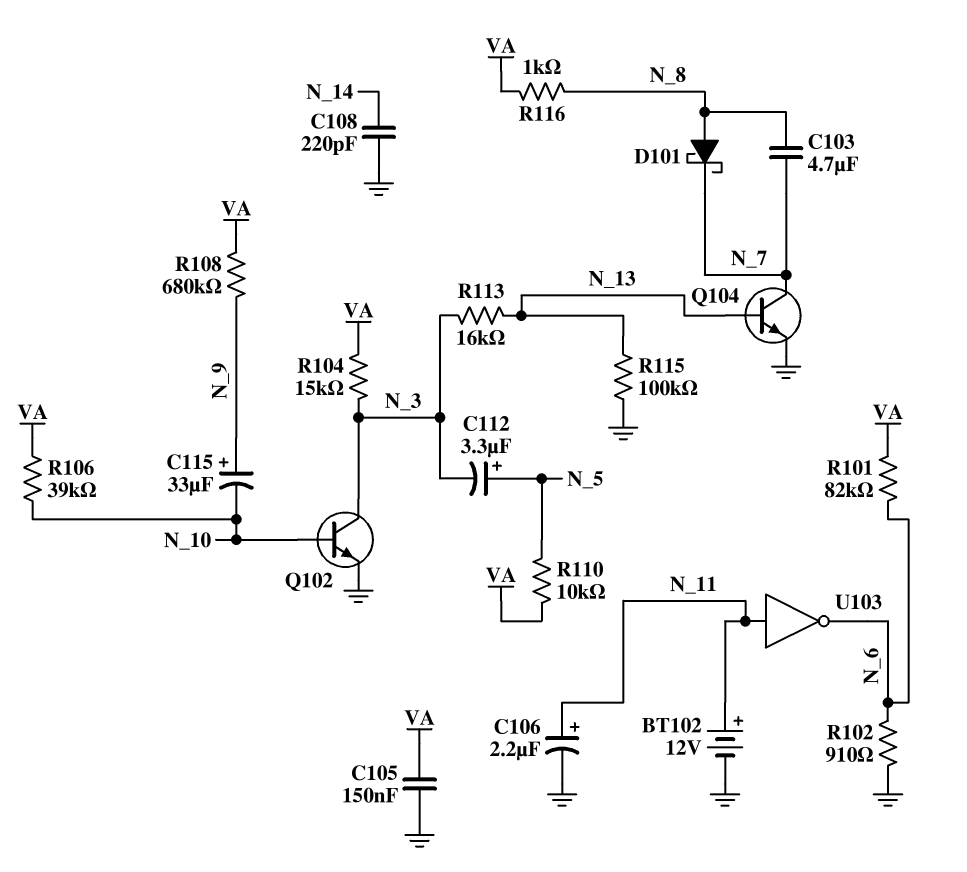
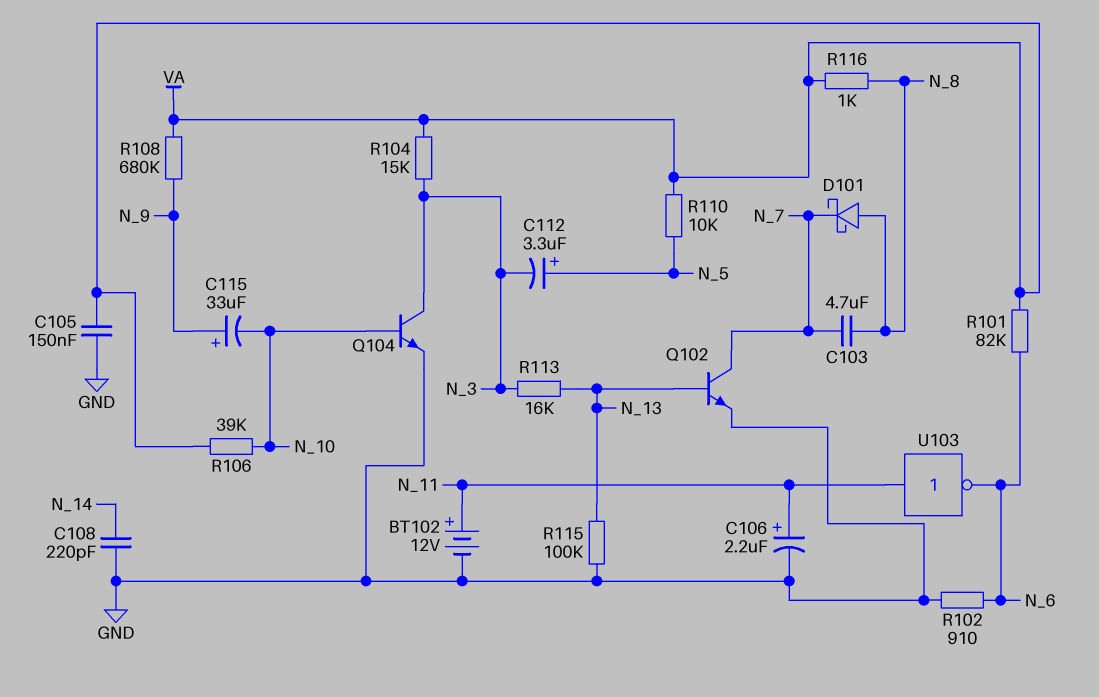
Q102: NPN (B N_10, C N_3, E GND) -> NPN (B N_13, C N_7, E GND)
Q104: NPN (B N_13, C N_7, E GND) -> NPN (B N_10, C N_3, E GND)

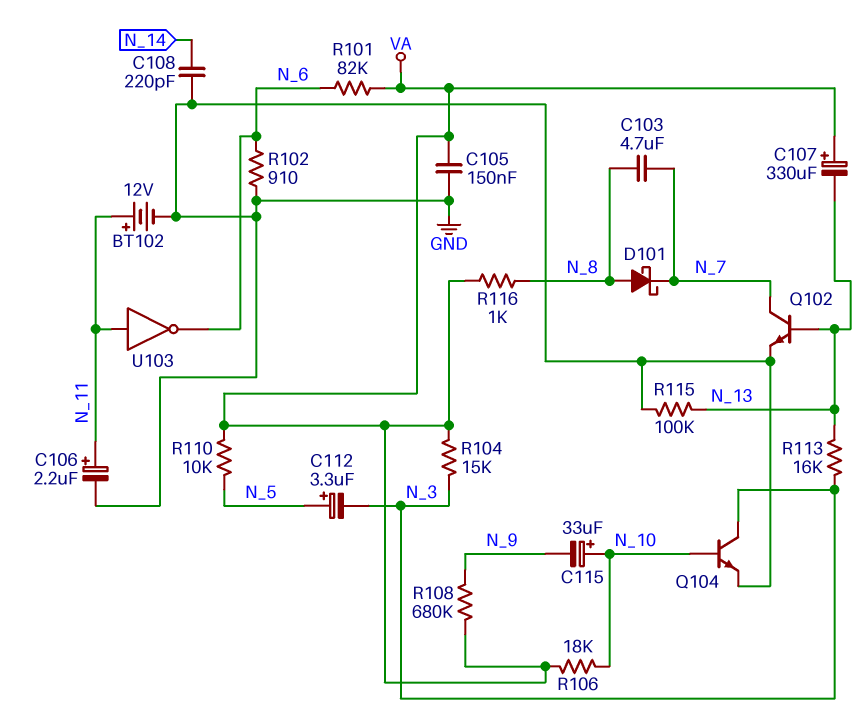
C107: none -> 330uF (plus VA, minus N_13)
C115: 33uF (plus N_9, minus N_10) -> 33uF (plus N_10, minus N_9)
R106: 39k (N_10, VA) -> 18k (N_10, VA)

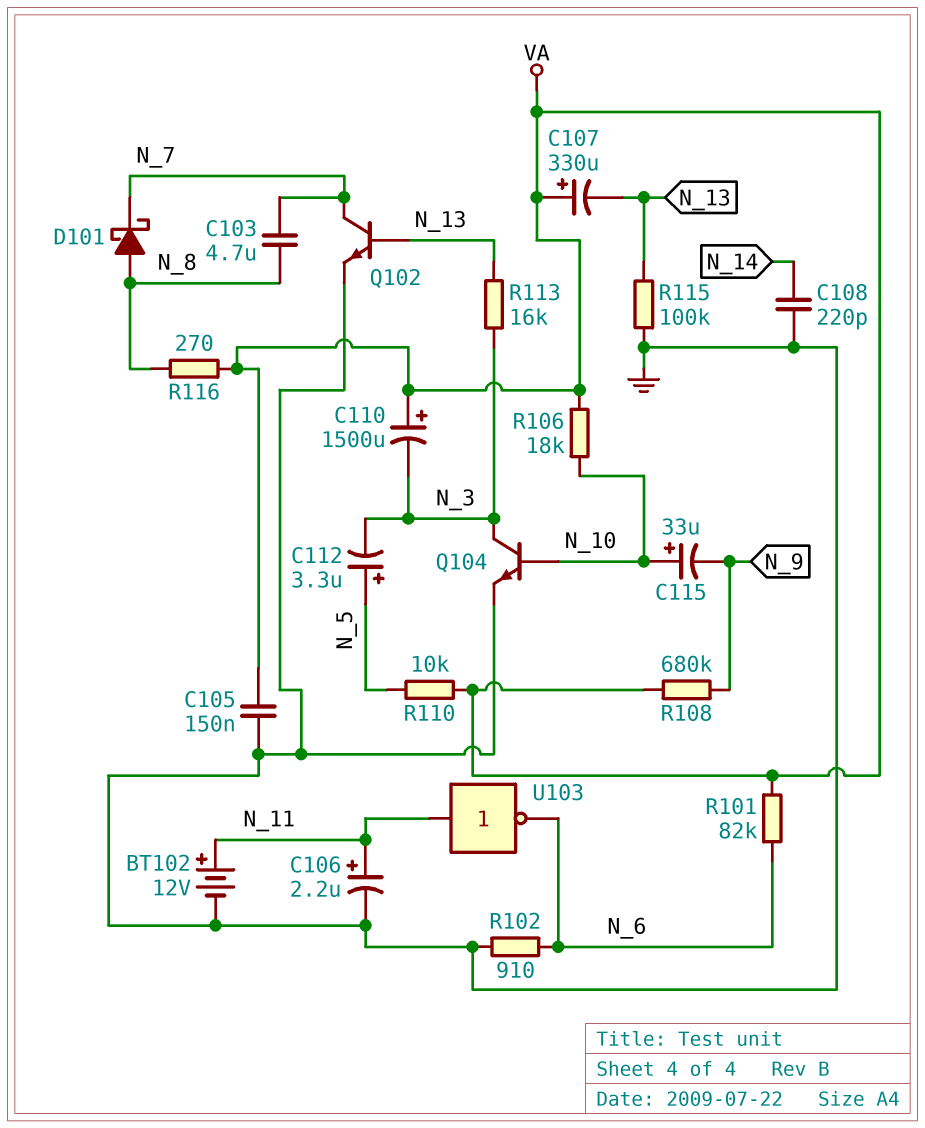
C110: none -> 1500uF (plus VA, minus N_3)
R104: 15k (N_3, VA) -> none
R116: 1k (N_8, VA) -> 270 (N_8, VA)

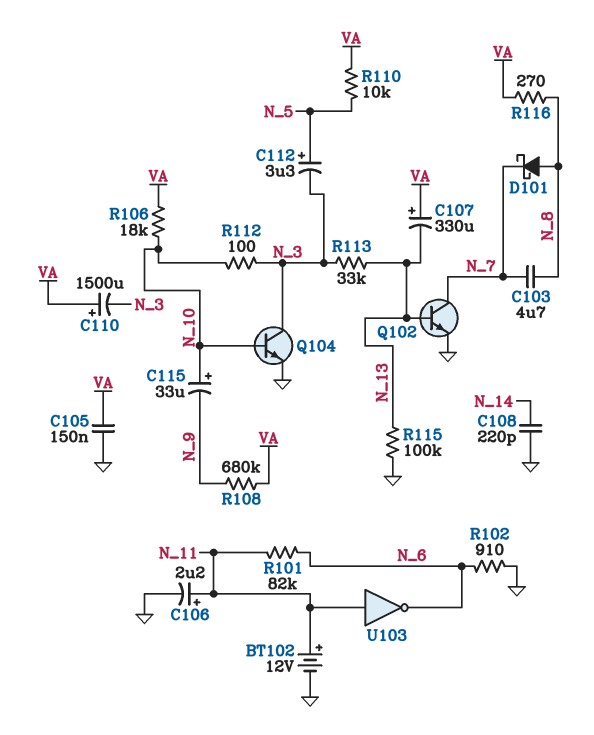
R101: 82k (N_6, VA) -> 82k (N_6, N_11)
R112: none -> 100 (N_3, N_10)
R113: 16k (N_3, N_13) -> 33k (N_3, N_13)

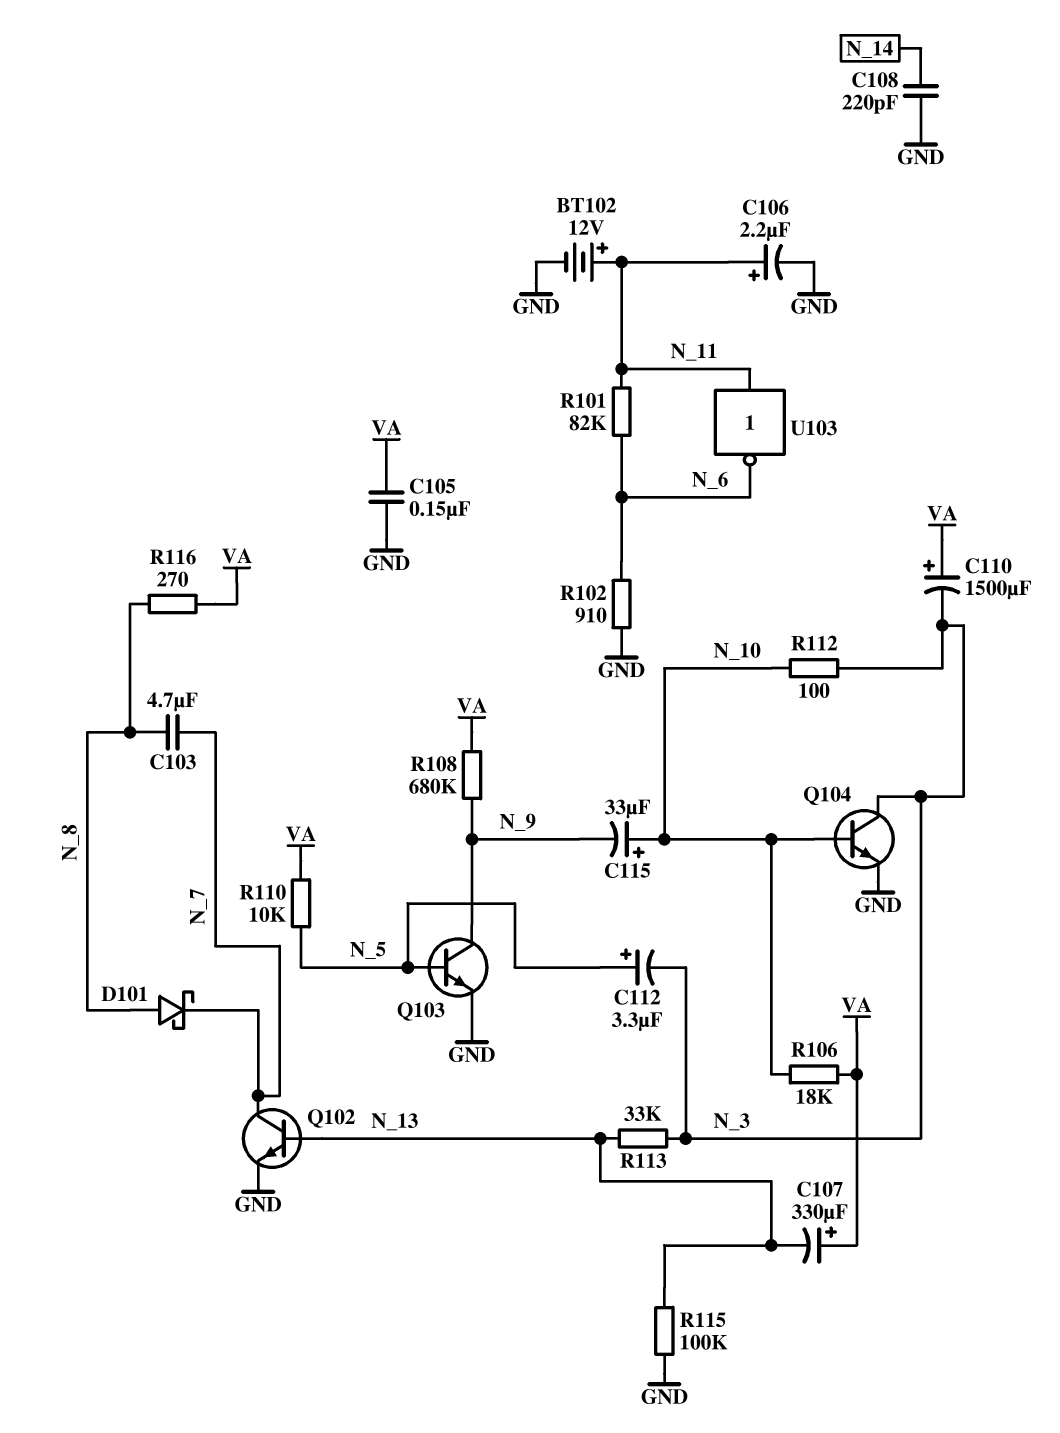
Q103: none -> NPN (B N_5, C N_9, E GND)

